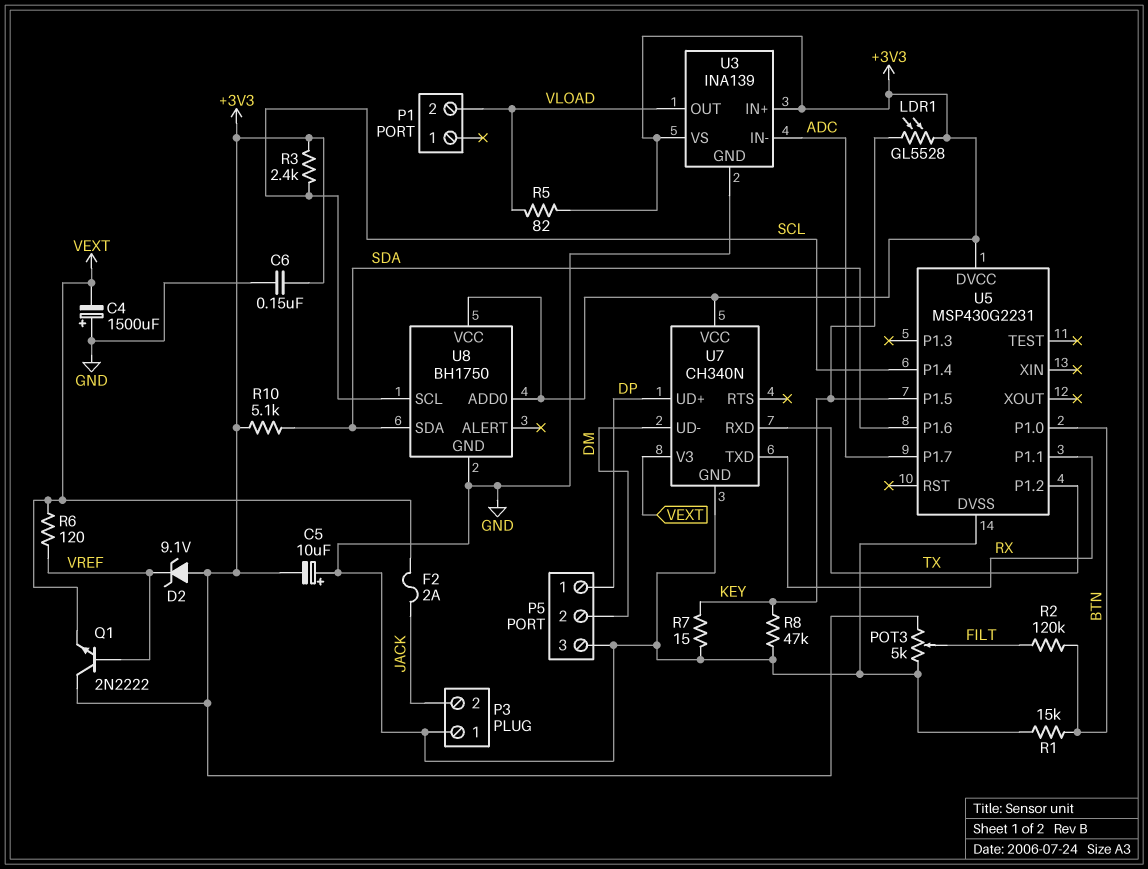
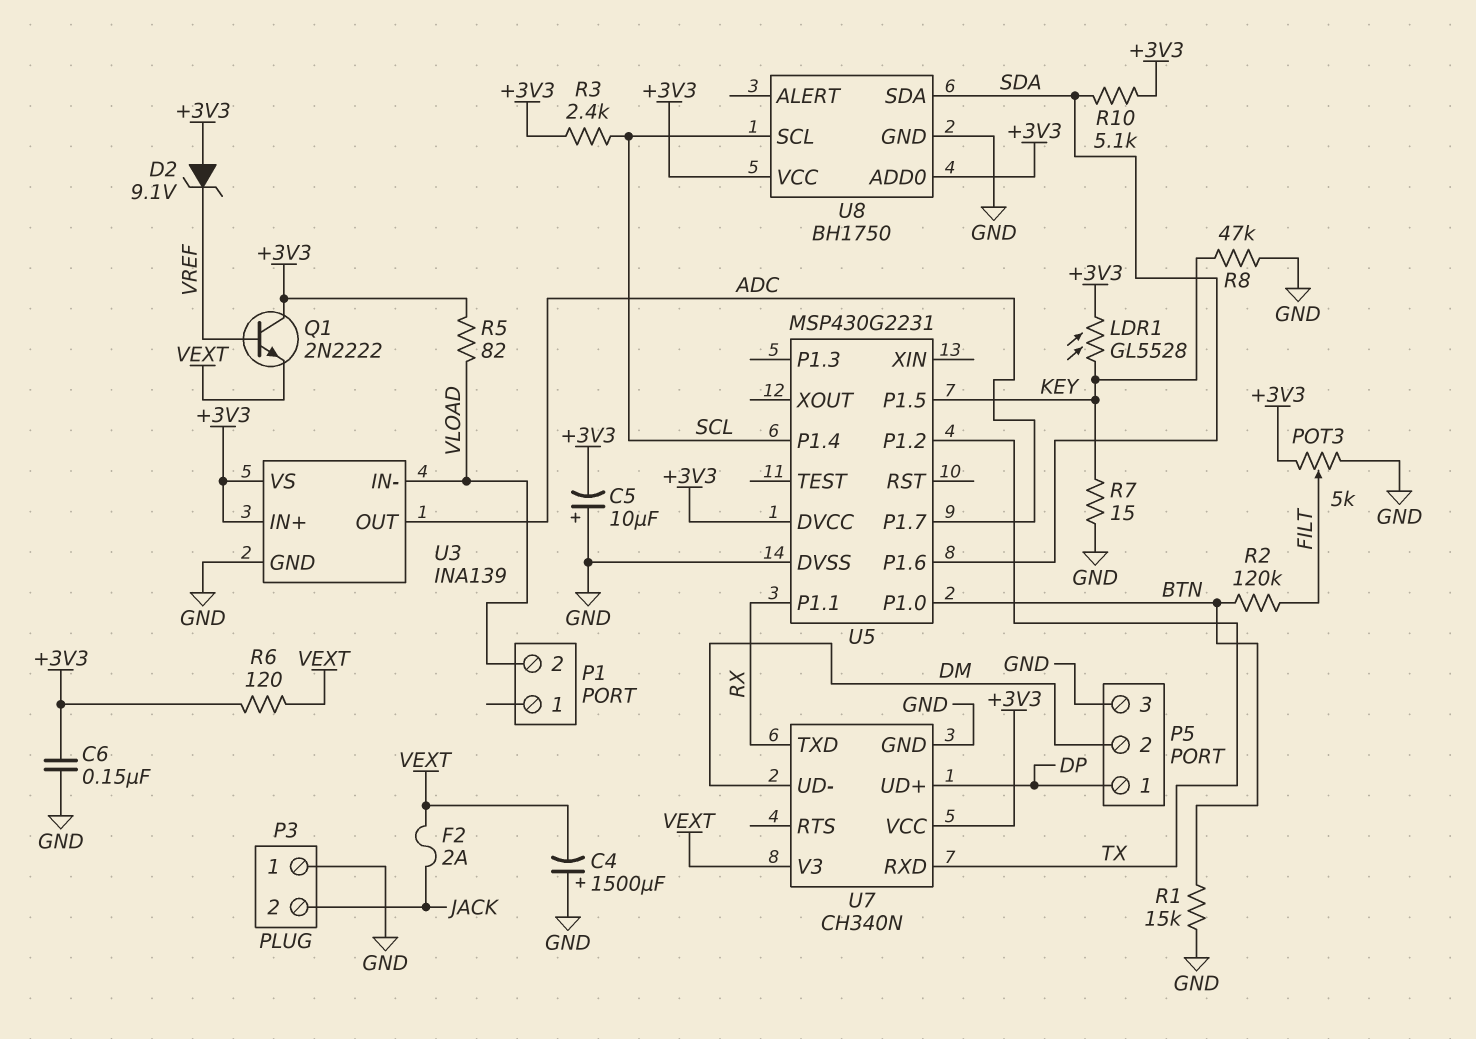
R6: 120 (VEXT, VREF) -> 120 (+3V3, VEXT)
U3 pin IN-: ADC -> VLOAD
U3 pin OUT: VLOAD -> ADC

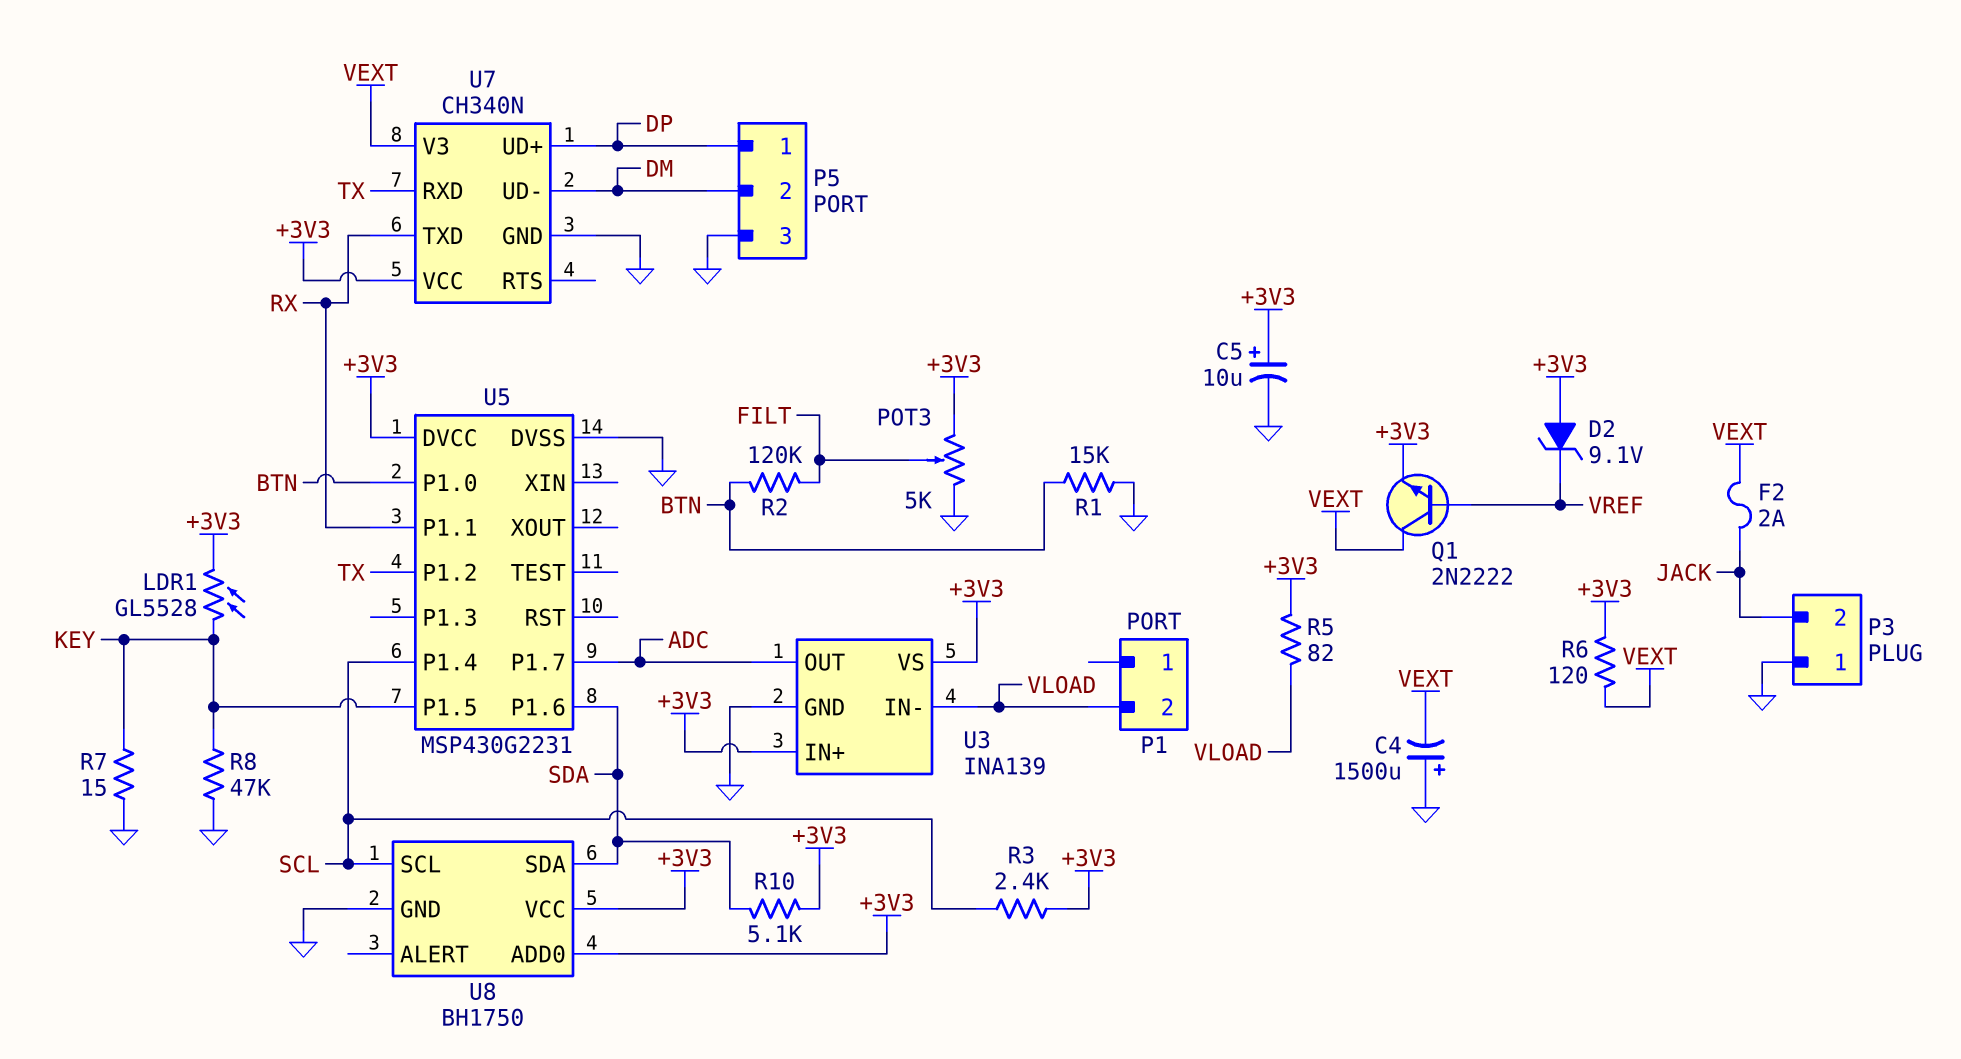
C5: 10uF (plus GND, minus +3V3) -> 10uF (plus +3V3, minus GND)
C6: 150nF (+3V3, GND) -> none
Q1: NPN 2N2222 (B VREF, C +3V3, E VEXT) -> NPN 2N2222 (B VREF, C VEXT, E +3V3)

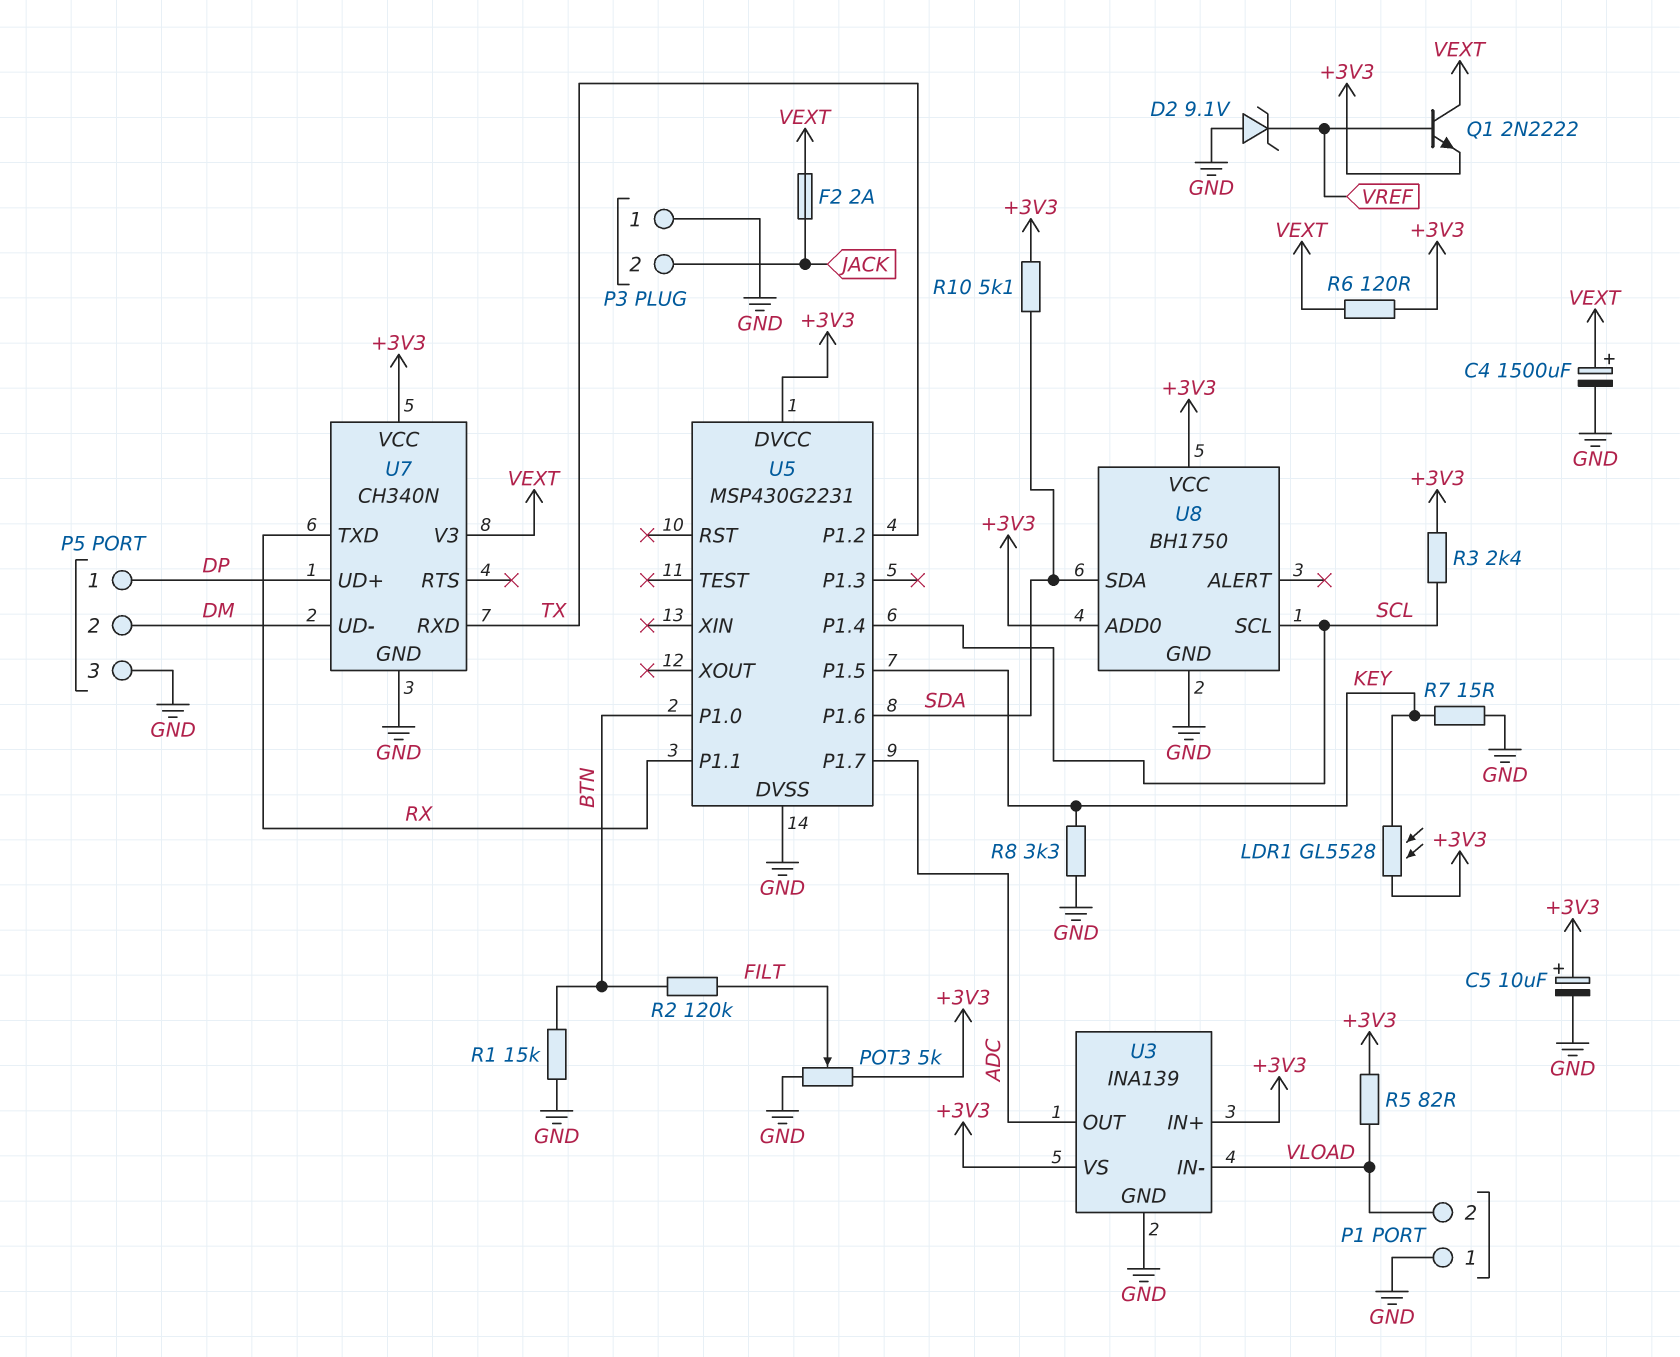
C4: 1500uF (plus GND, minus VEXT) -> 1500uF (plus VEXT, minus GND)
D2: zener 9.1V (A +3V3, K VREF) -> zener 9.1V (A GND, K VREF)
P1 pin 1: none -> GND
R8: 47k (GND, KEY) -> 3.3k (GND, KEY)

